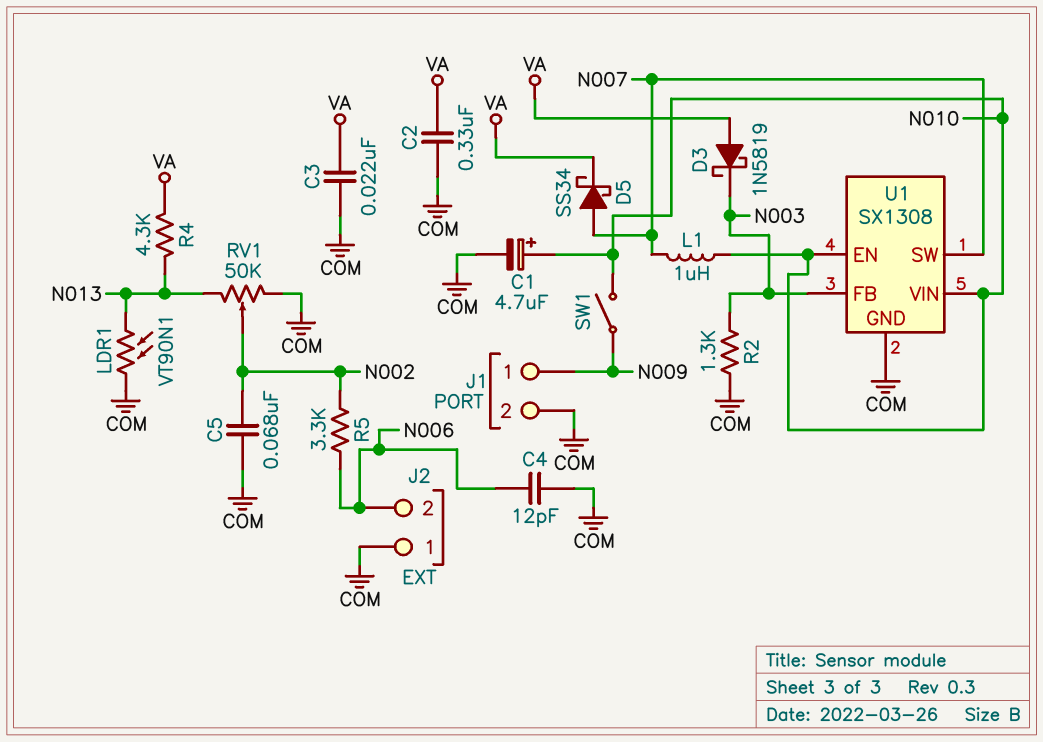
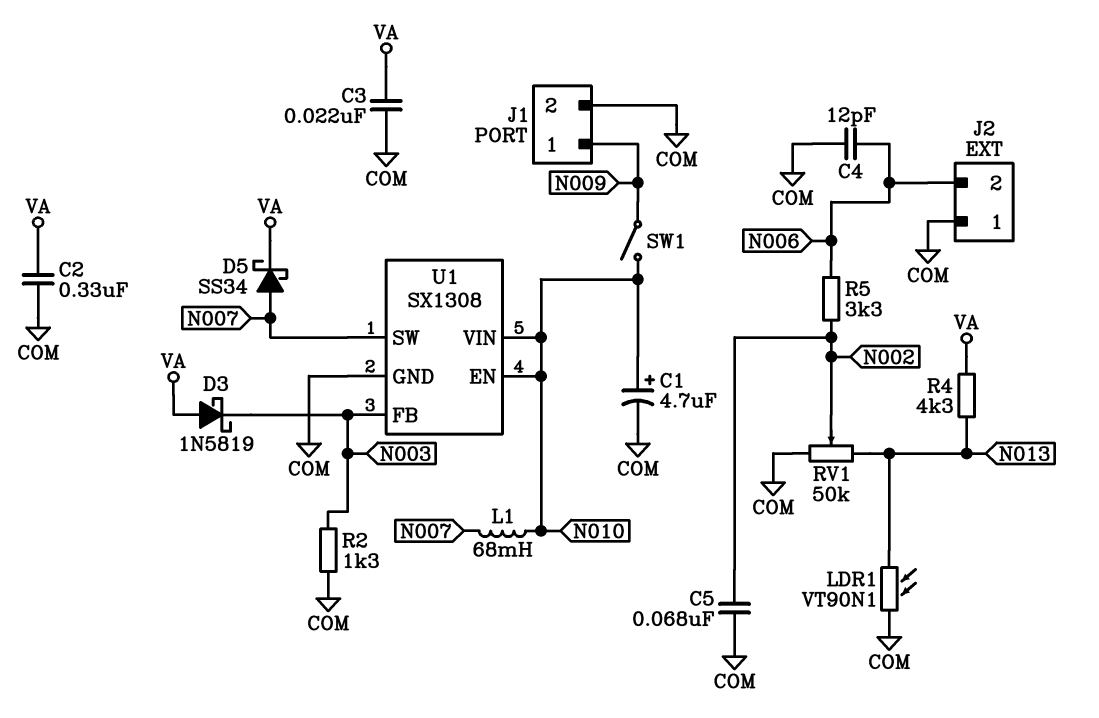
L1: 1uH (N007, N010) -> 68mH (N007, N010)

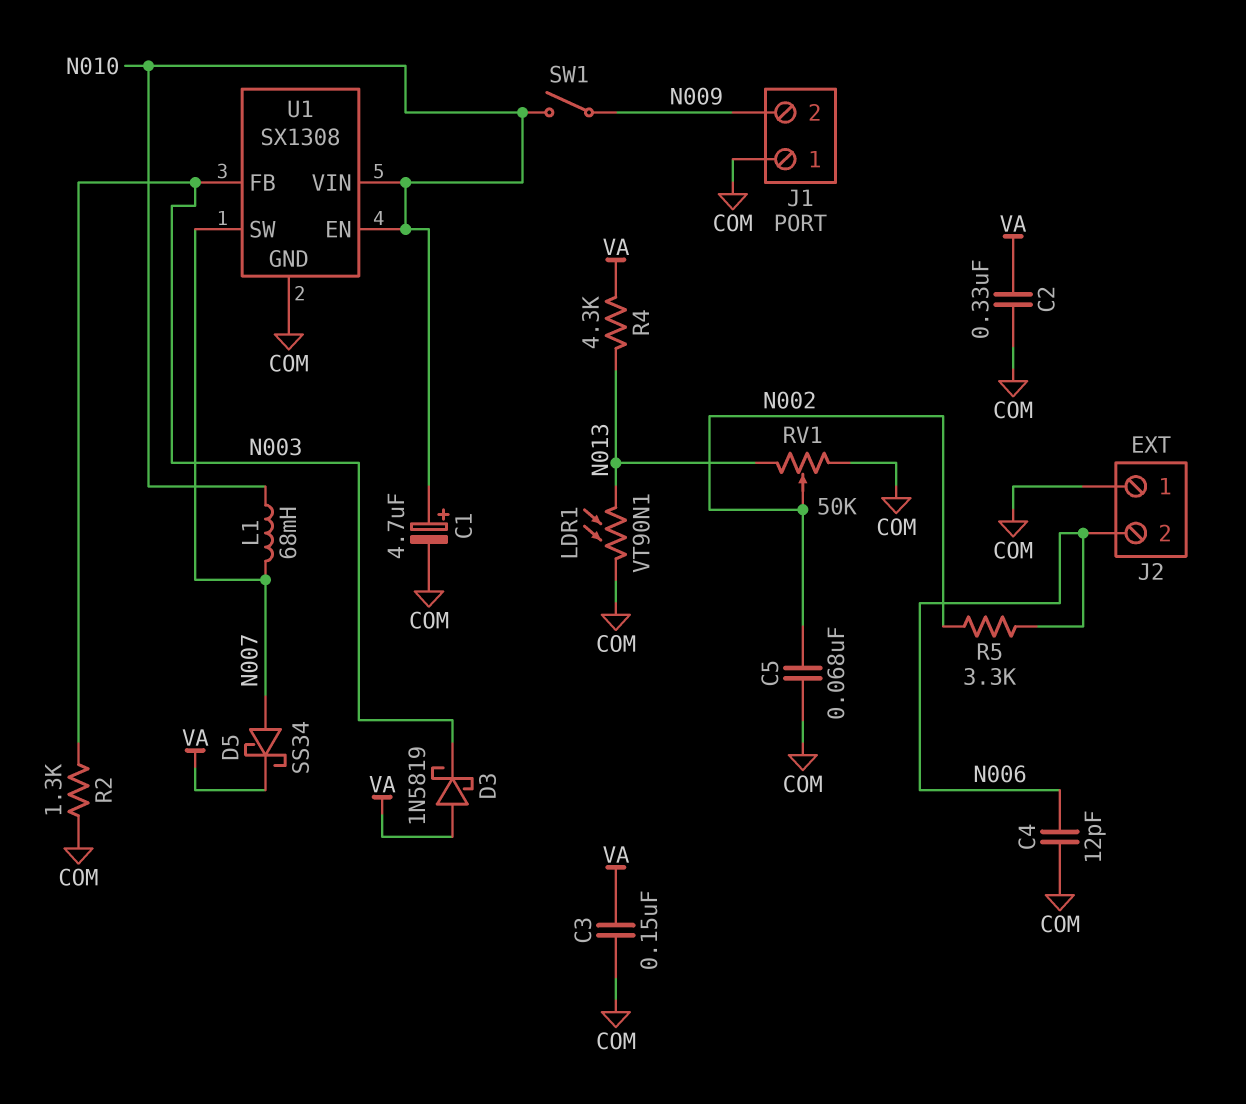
C3: 22nF (COM, VA) -> 150nF (COM, VA)
J1 pin 1: N009 -> COM
J1 pin 2: COM -> N009

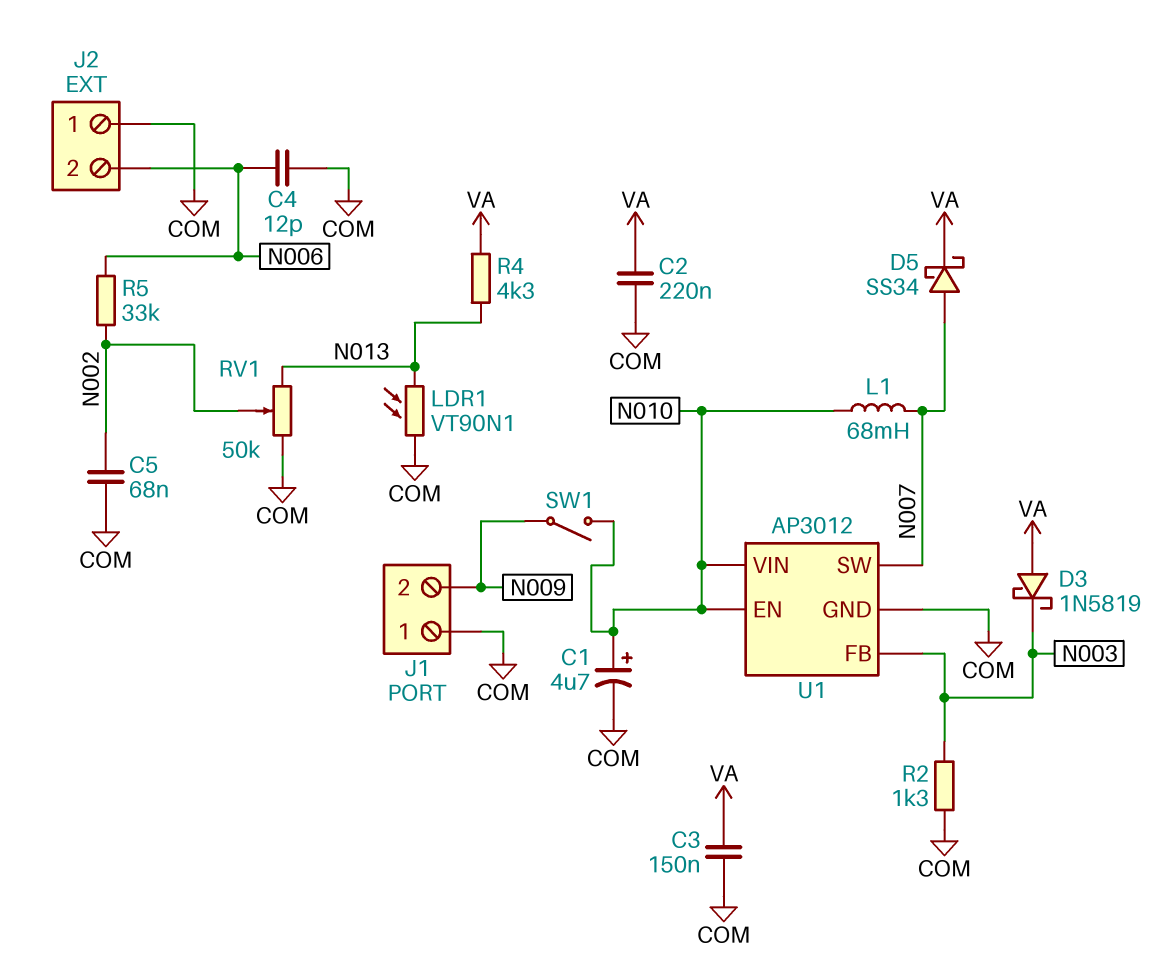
C2: 330nF (COM, VA) -> 220nF (COM, VA)
R5: 3.3k (N002, N006) -> 33k (N002, N006)
U1: SX1308 -> AP3012

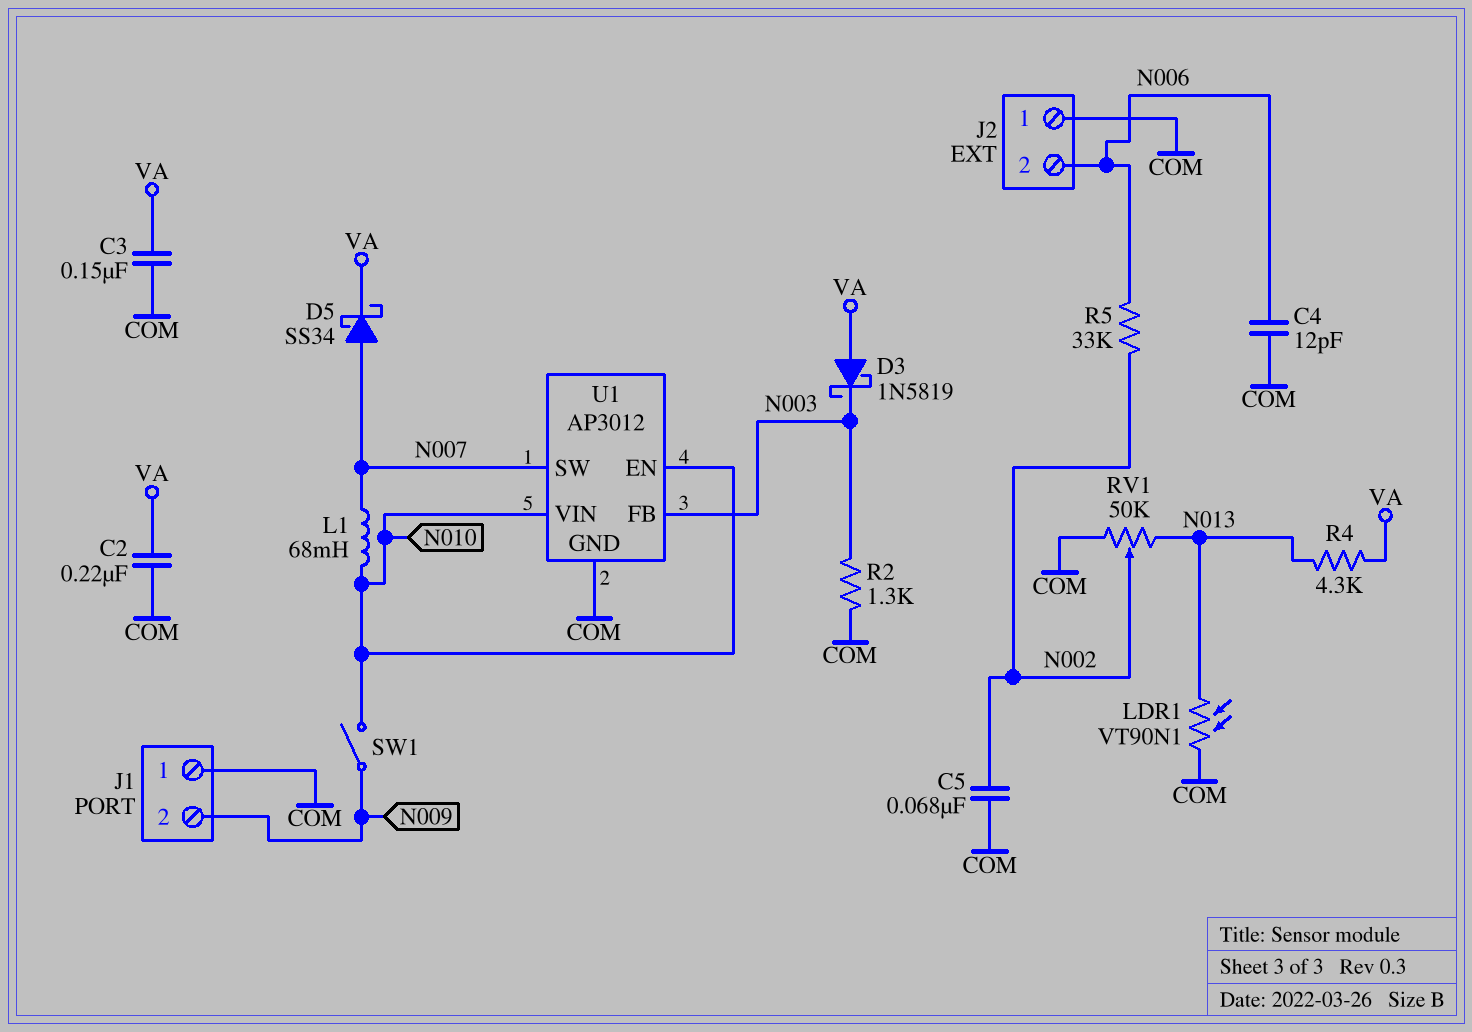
C1: 4.7uF (plus N010, minus COM) -> none

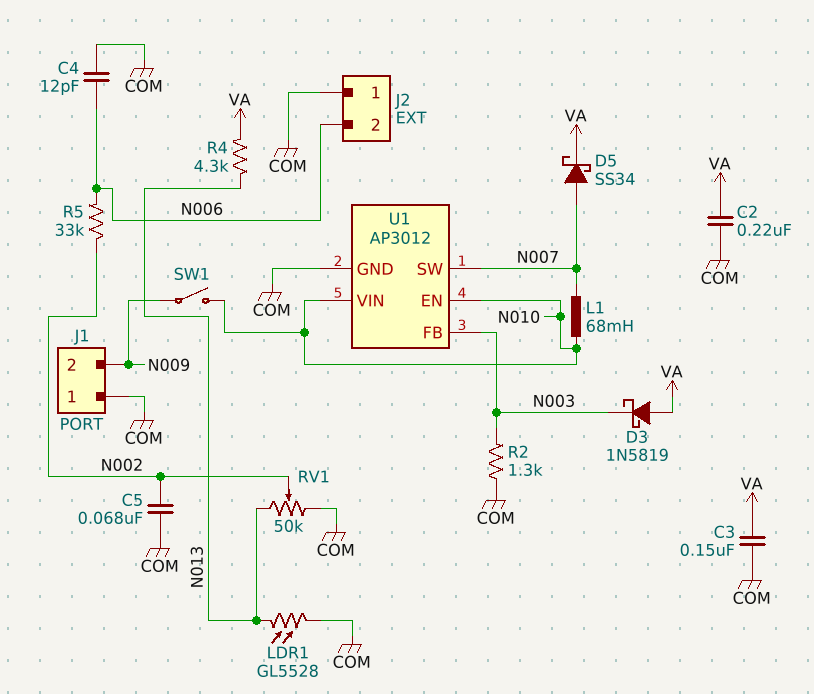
LDR1: VT90N1 (COM, N013) -> GL5528 (COM, N013)

